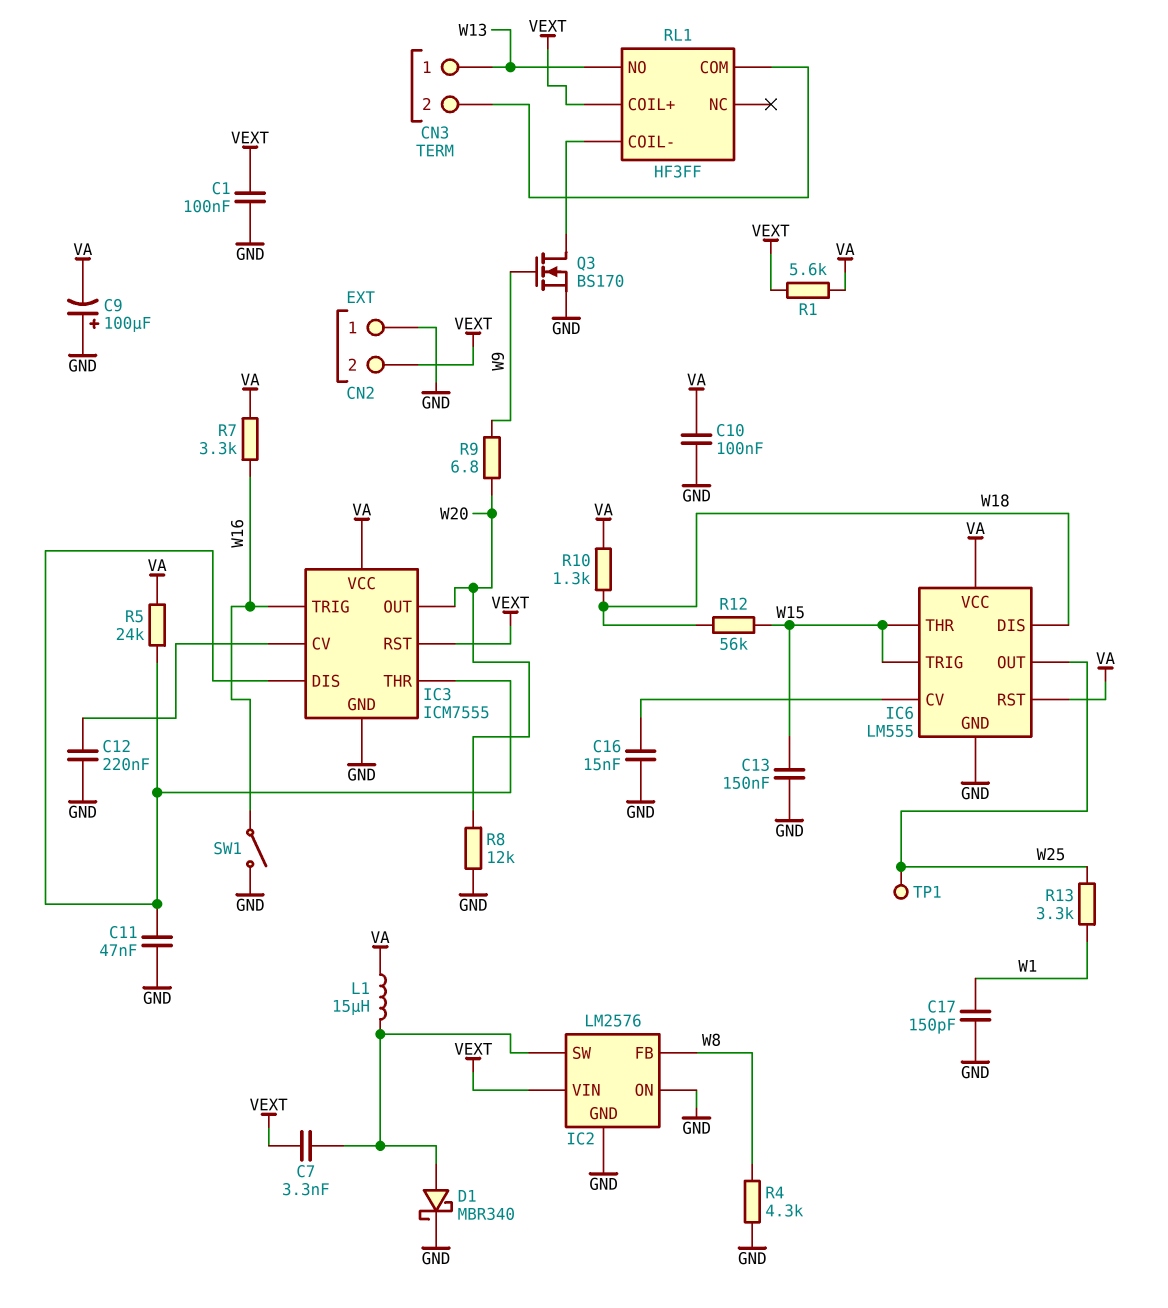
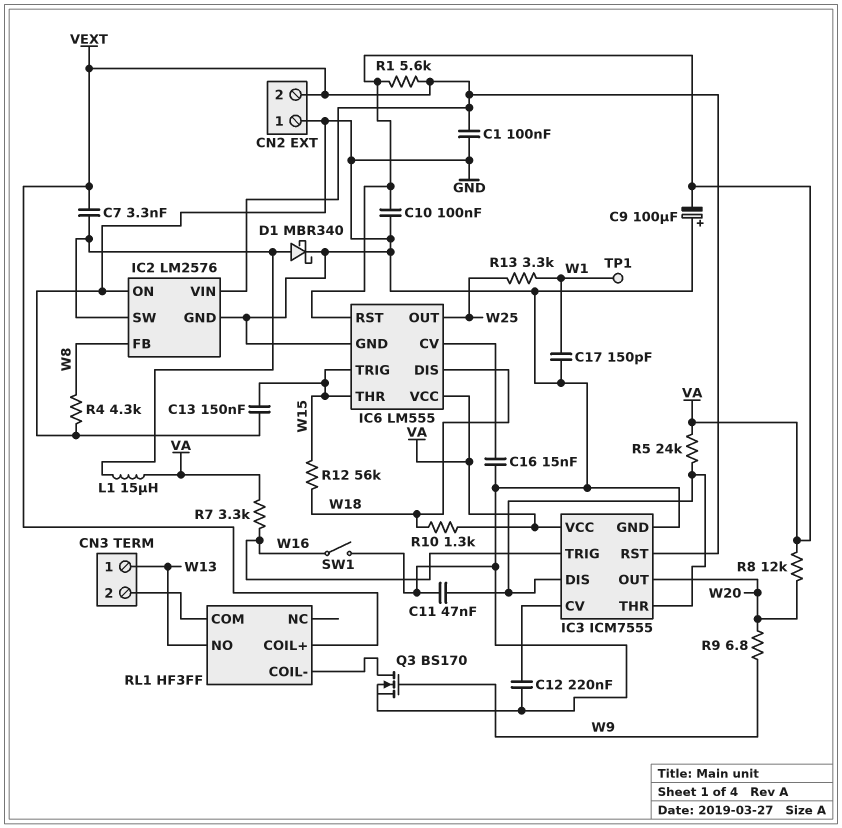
R8: 12k (GND, W20) -> 12k (VA, W20)
TP1: test point (W25) -> test point (W1)

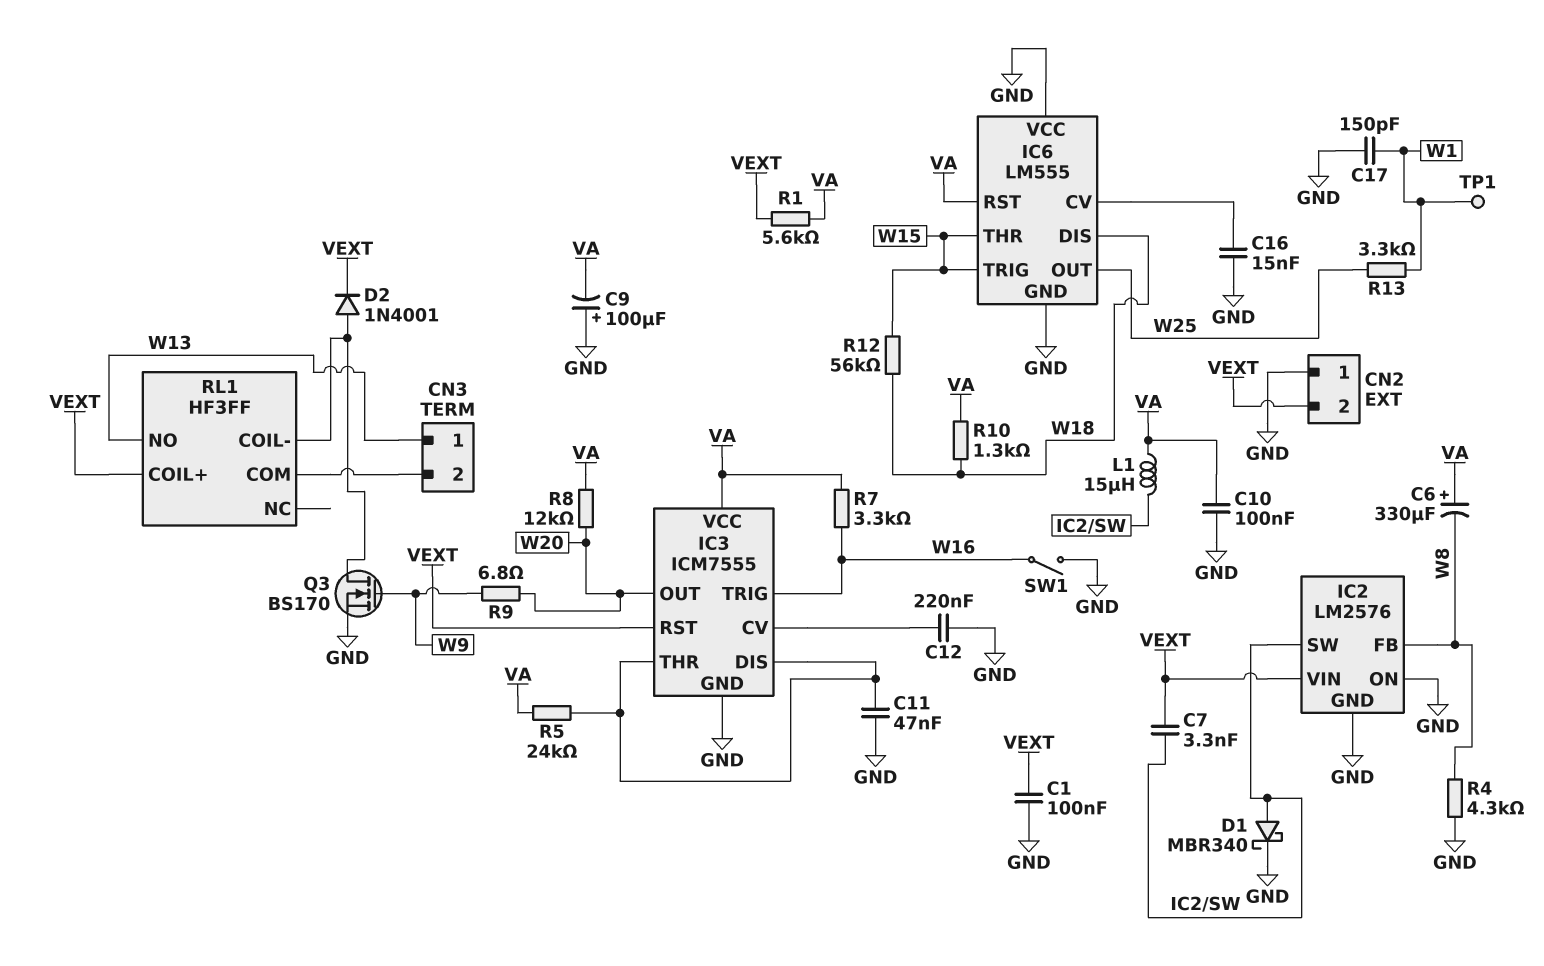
C6: none -> 330uF (plus VA, minus W8)
C13: 150nF (GND, W15) -> none
D2: none -> diode 1N4001 (A RL1/COIL-, K VEXT)
IC6 pin VCC: VA -> GND

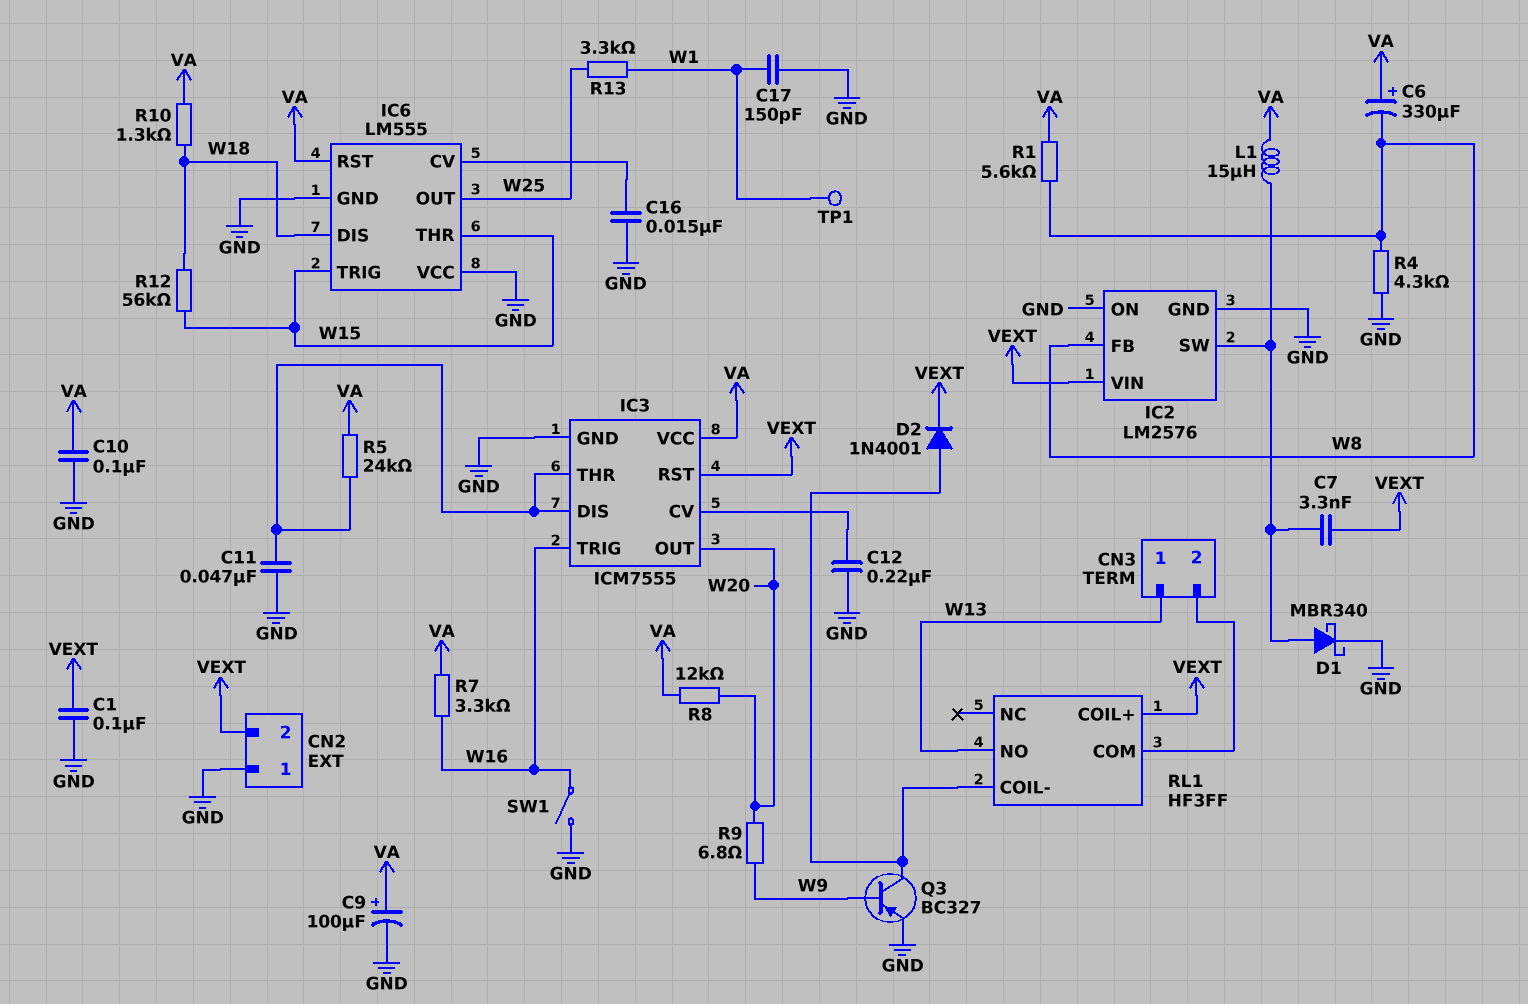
C9: 100uF (plus GND, minus VA) -> 100uF (plus VA, minus GND)
Q3: NMOS BS170 (G W9, D RL1/COIL-, S GND) -> PNP BC327 (B W9, C RL1/COIL-, E GND)
R1: 5.6k (VA, VEXT) -> 5.6k (VA, W8)

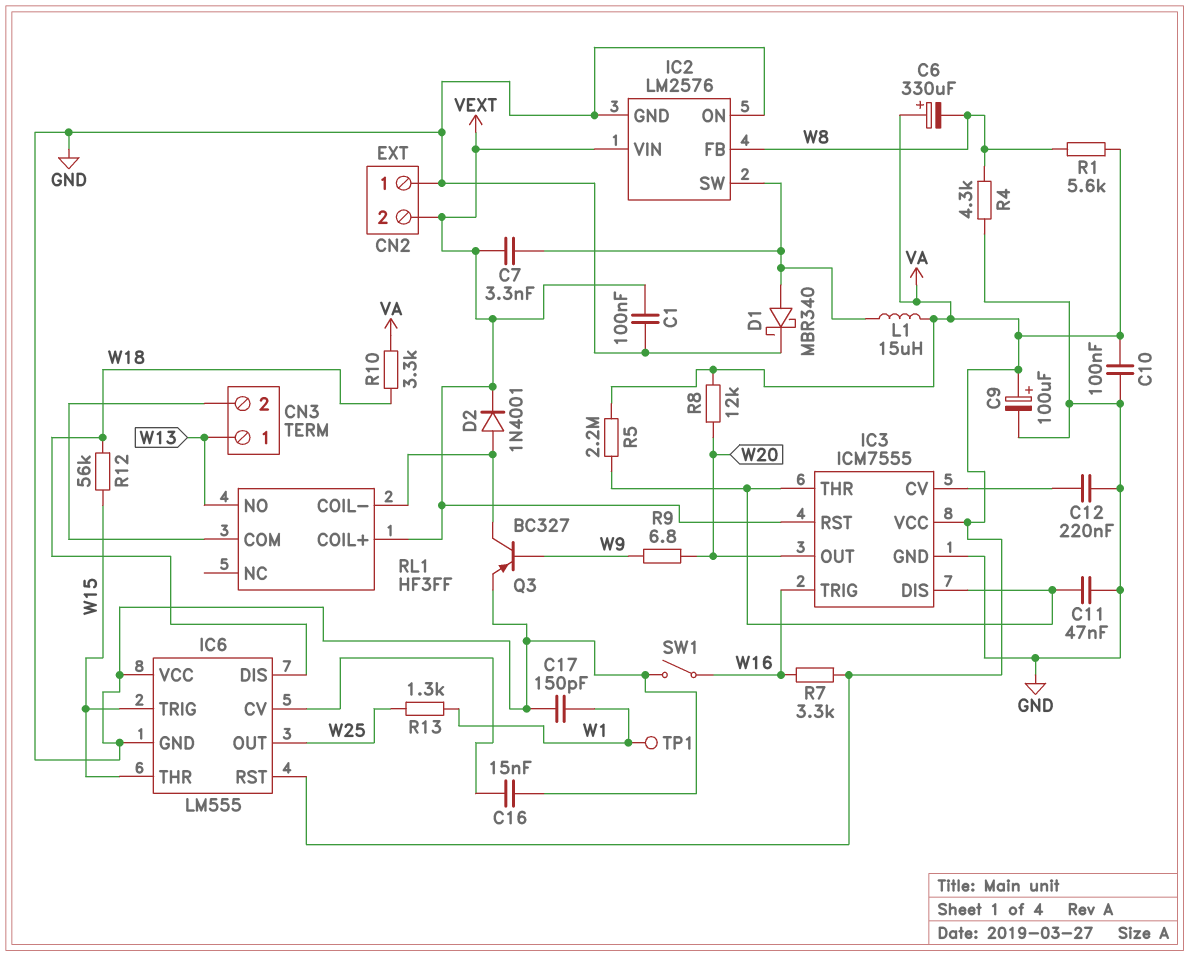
R5: 24k (IC3/DIS, VA) -> 2.2M (IC3/DIS, VA)
R10: 1.3k (VA, W18) -> 3.3k (VA, W18)
R13: 3.3k (W1, W25) -> 1.3k (W1, W25)

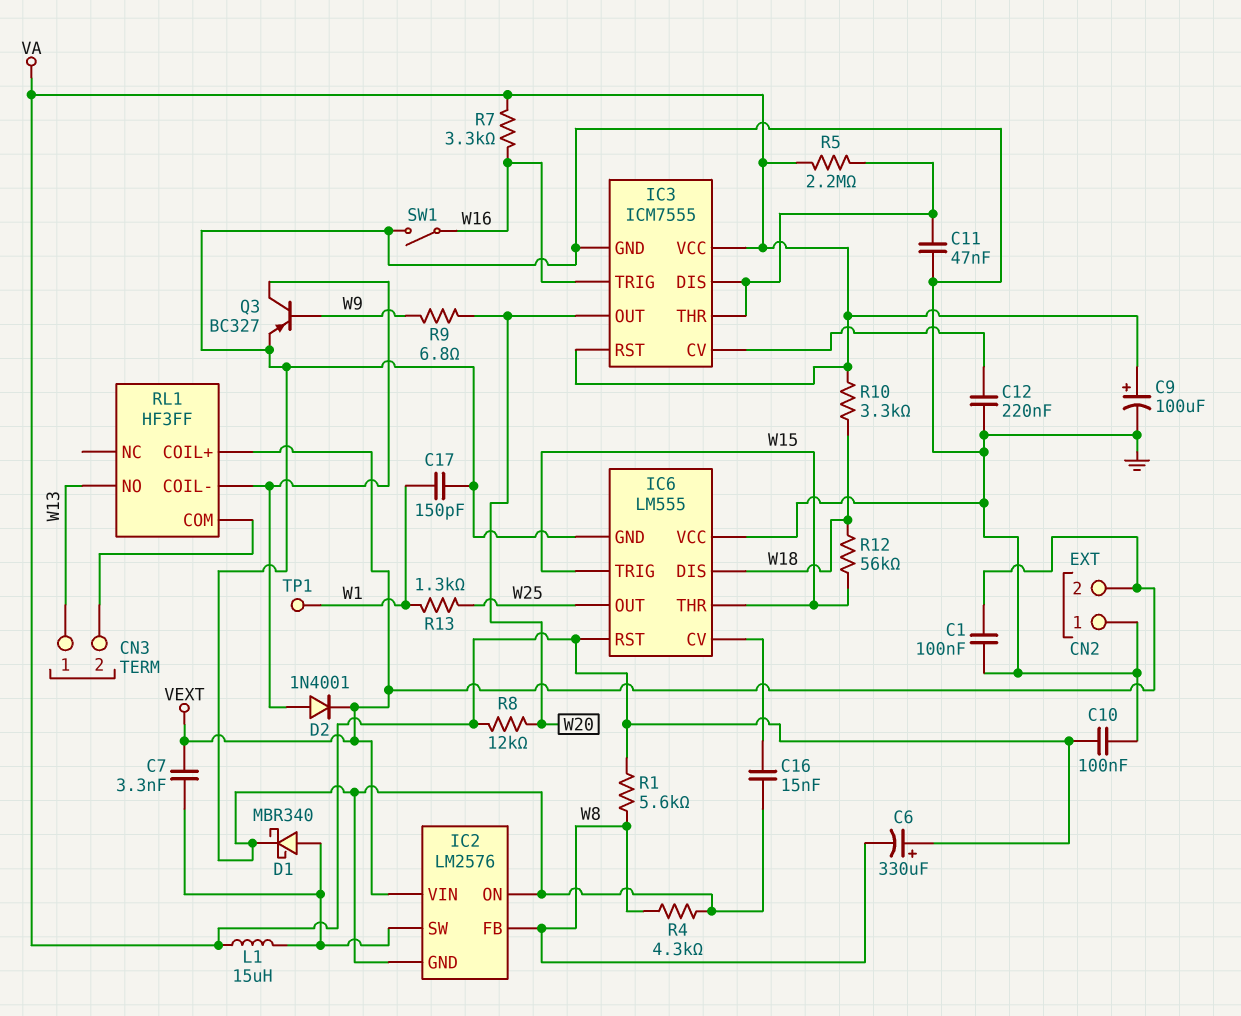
IC3 pin RST: VEXT -> VA

